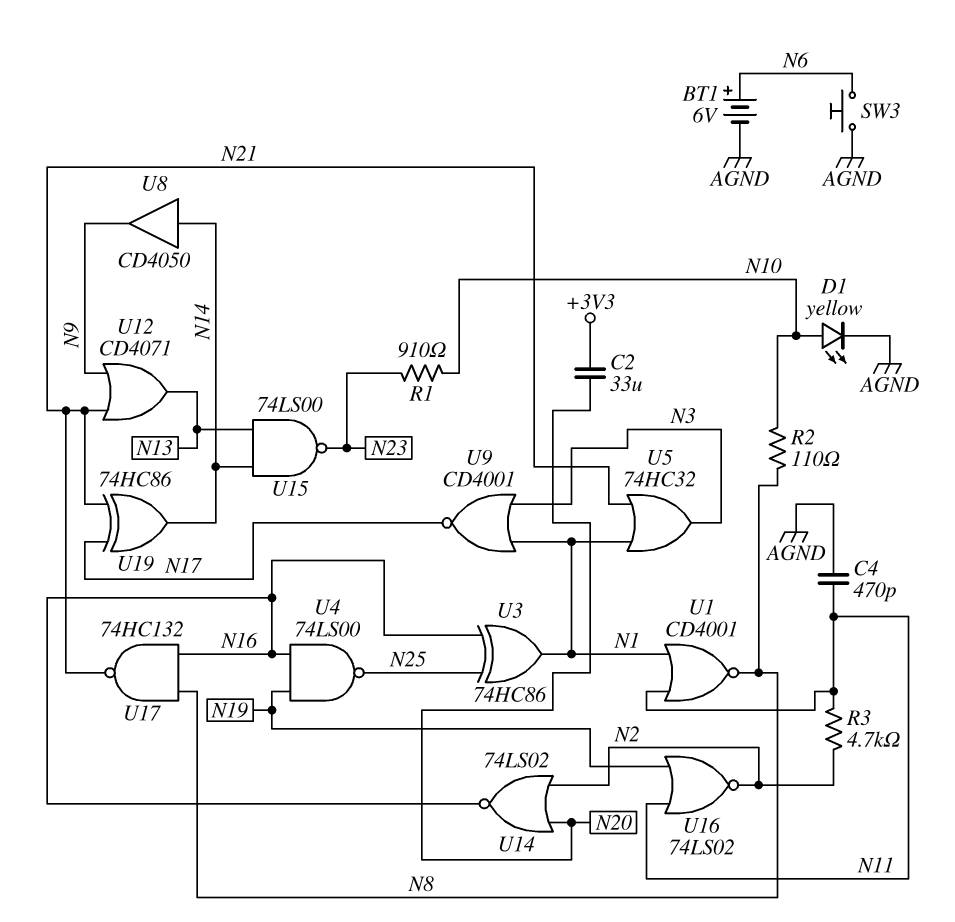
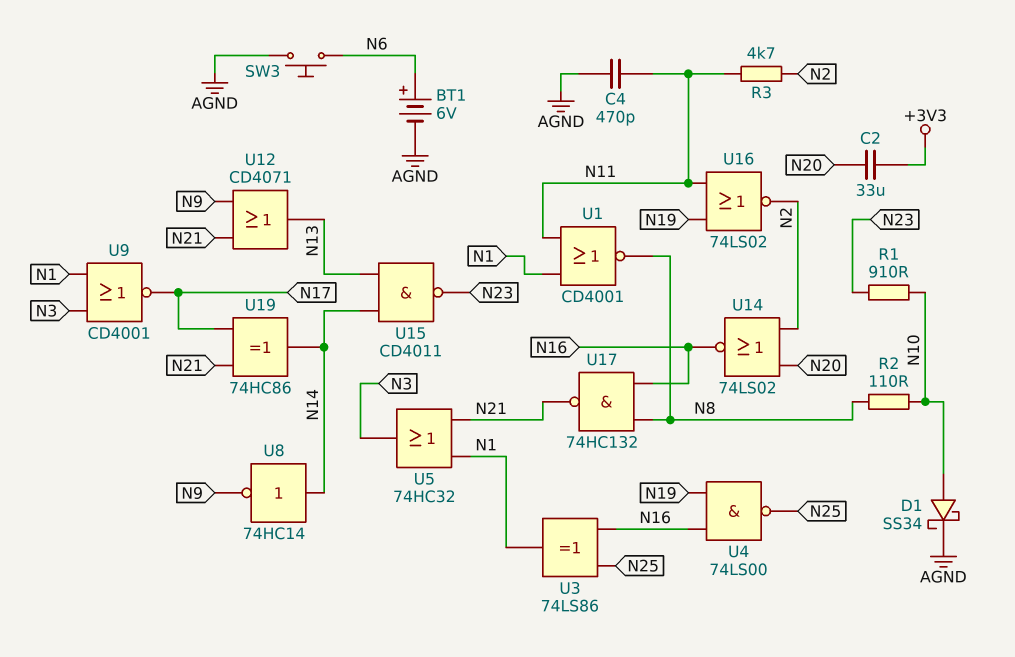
D1: LED yellow (A N10, K AGND) -> schottky SS34 (A N10, K AGND)
U3: XOR 74HC86 (in N16, in N25, out N1) -> XOR 74LS86 (in N16, in N25, out N1)
U8: buffer CD4050 (in N14, out N9) -> NOT 74HC14 (in N14, out N9)
U15: NAND 74LS00 (in N13, in N14, out N23) -> NAND CD4011 (in N13, in N14, out N23)

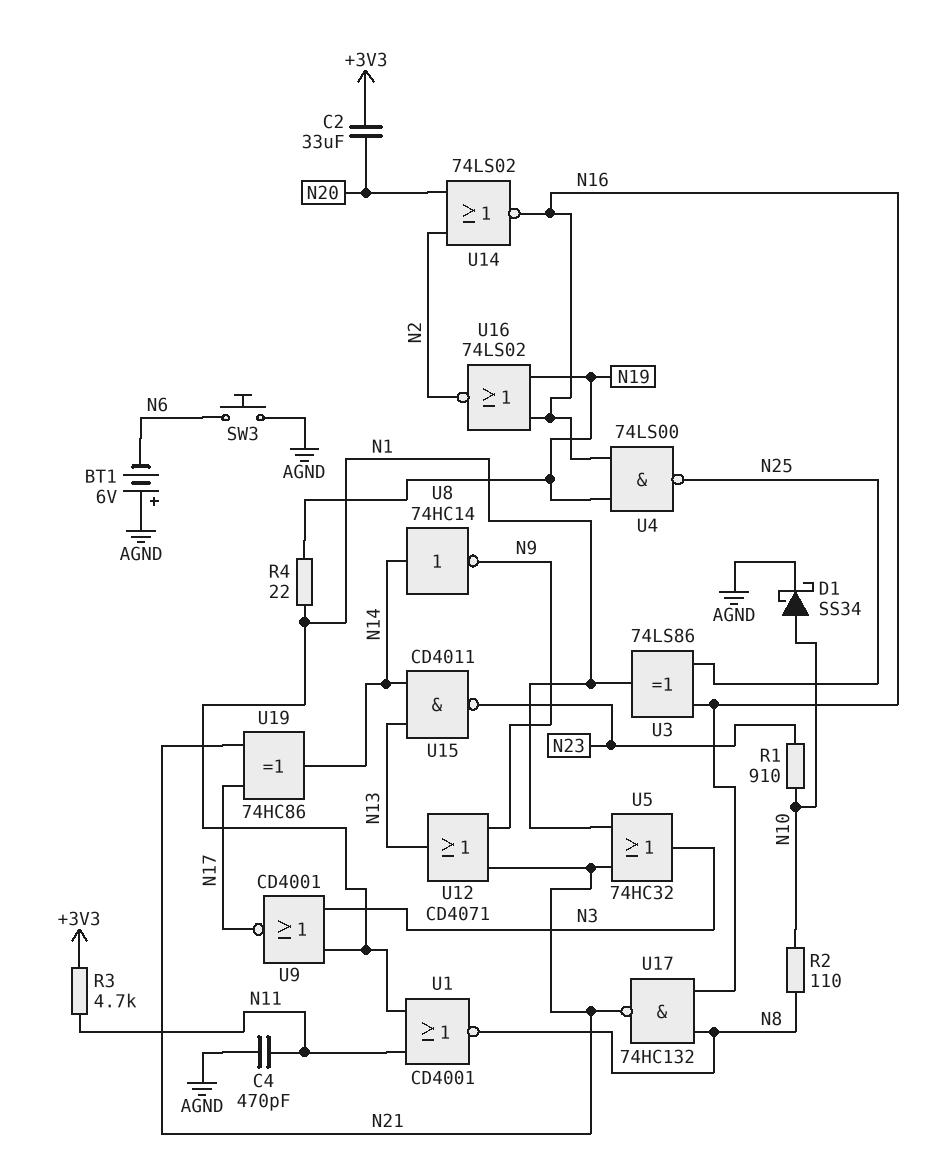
BT1: 6V (plus N6, minus AGND) -> 6V (plus AGND, minus N6)
R3: 4.7k (N2, N11) -> 4.7k (+3V3, N11)
R4: none -> 22 (N1, N19)
U16: NOR 74LS02 (in N11, in N19, out N2) -> NOR 74LS02 (in N16, in N19, out N2)

